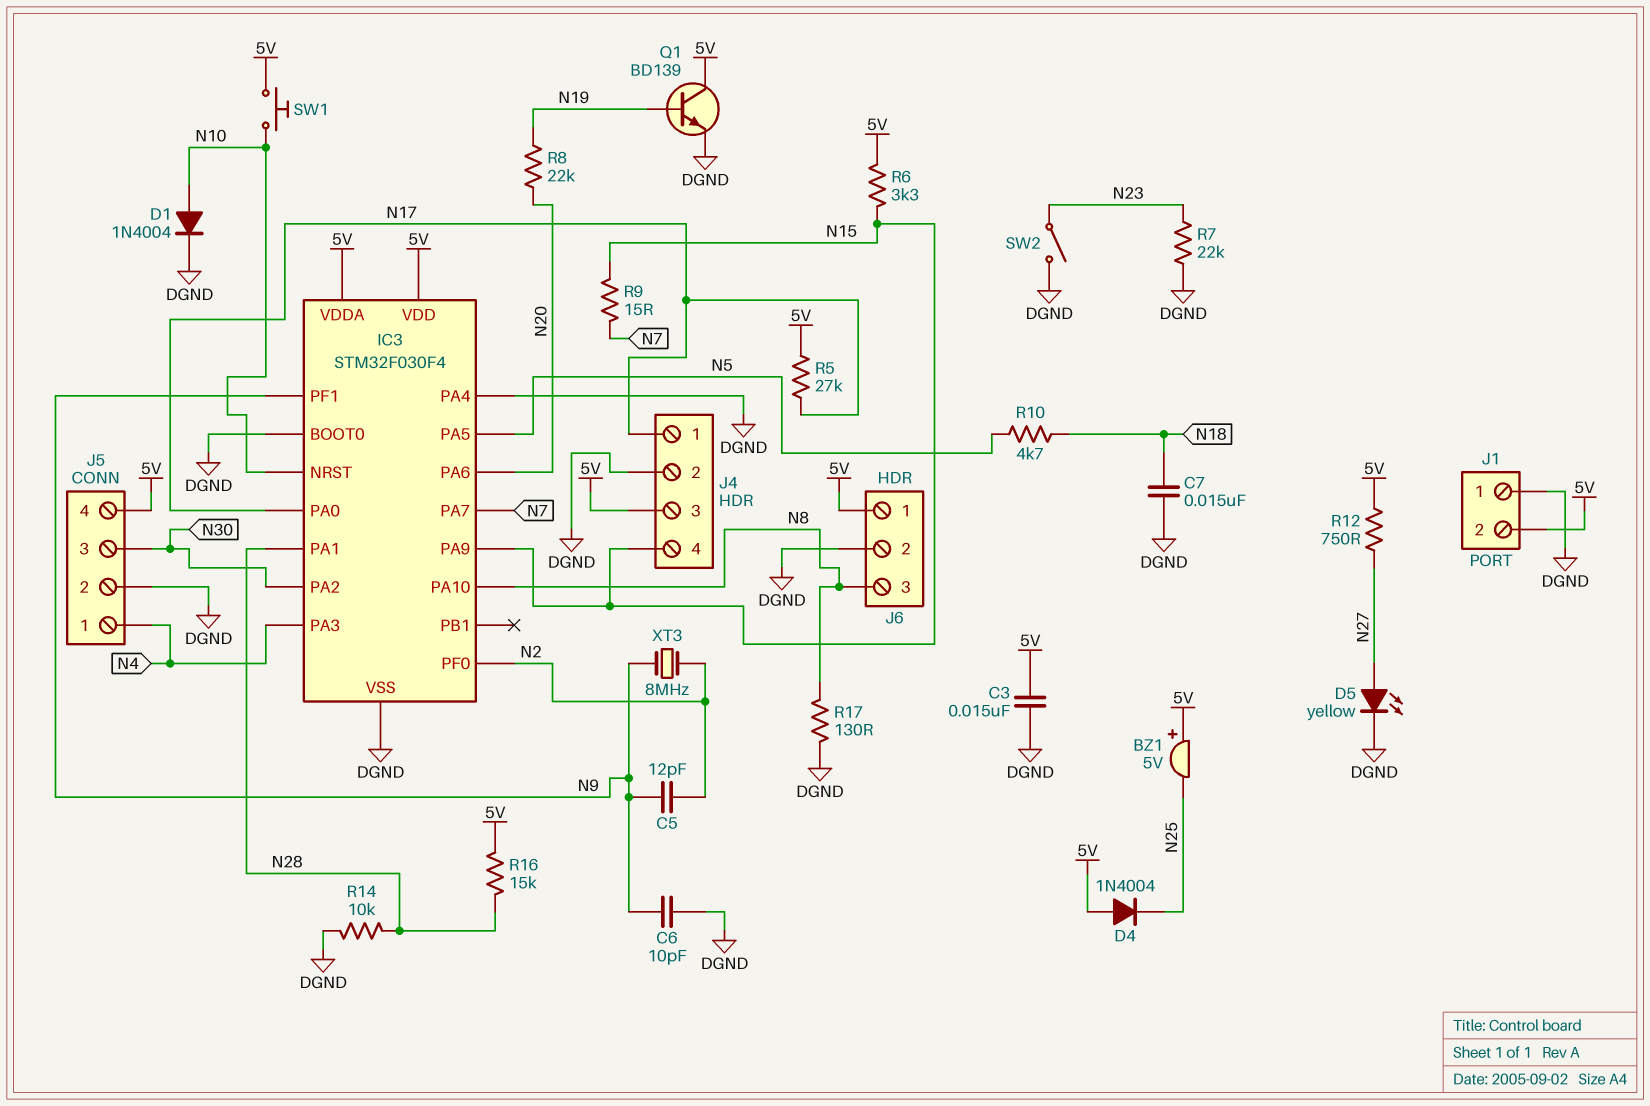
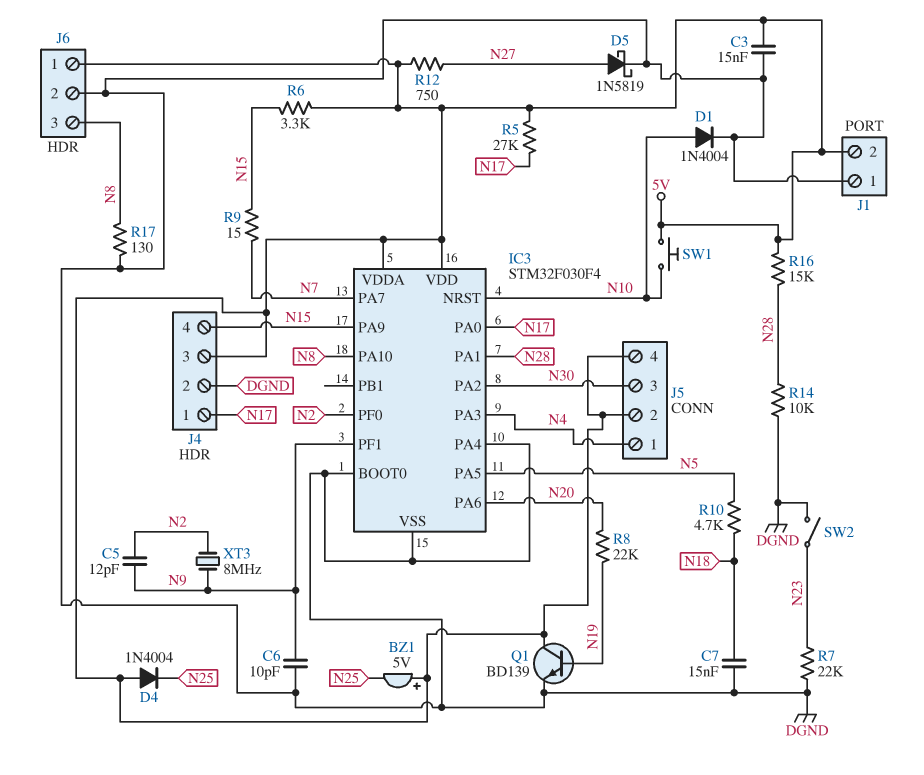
D5: LED yellow (A N27, K DGND) -> schottky 1N5819 (A N27, K DGND)
J5 pin 2: DGND -> 5V

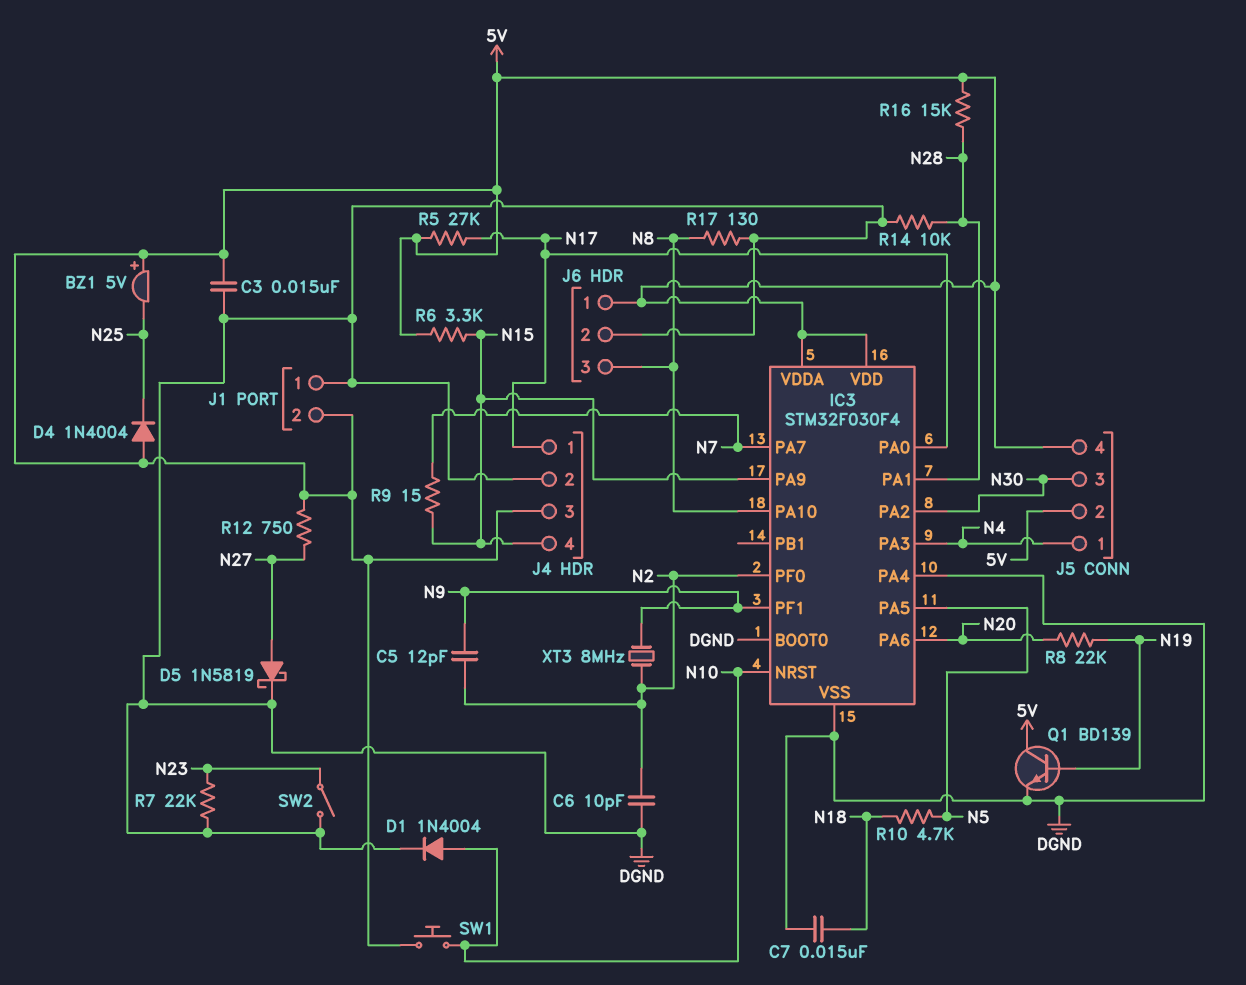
C6: 10pF (DGND, N9) -> 10pF (DGND, N2)

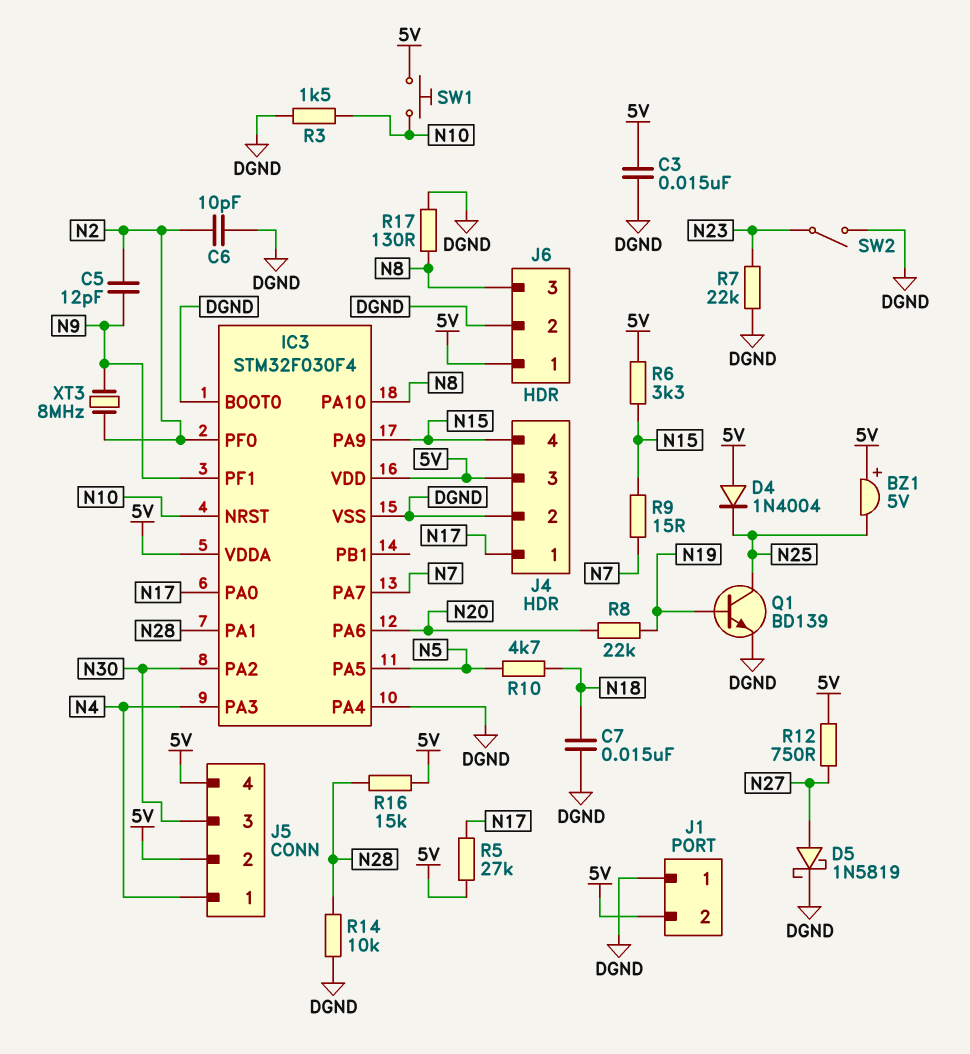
D1: diode 1N4004 (A N10, K DGND) -> none
Q1: NPN BD139 (B N19, C 5V, E DGND) -> NPN BD139 (B N19, C N25, E DGND)
R3: none -> 1.5k (DGND, N10)

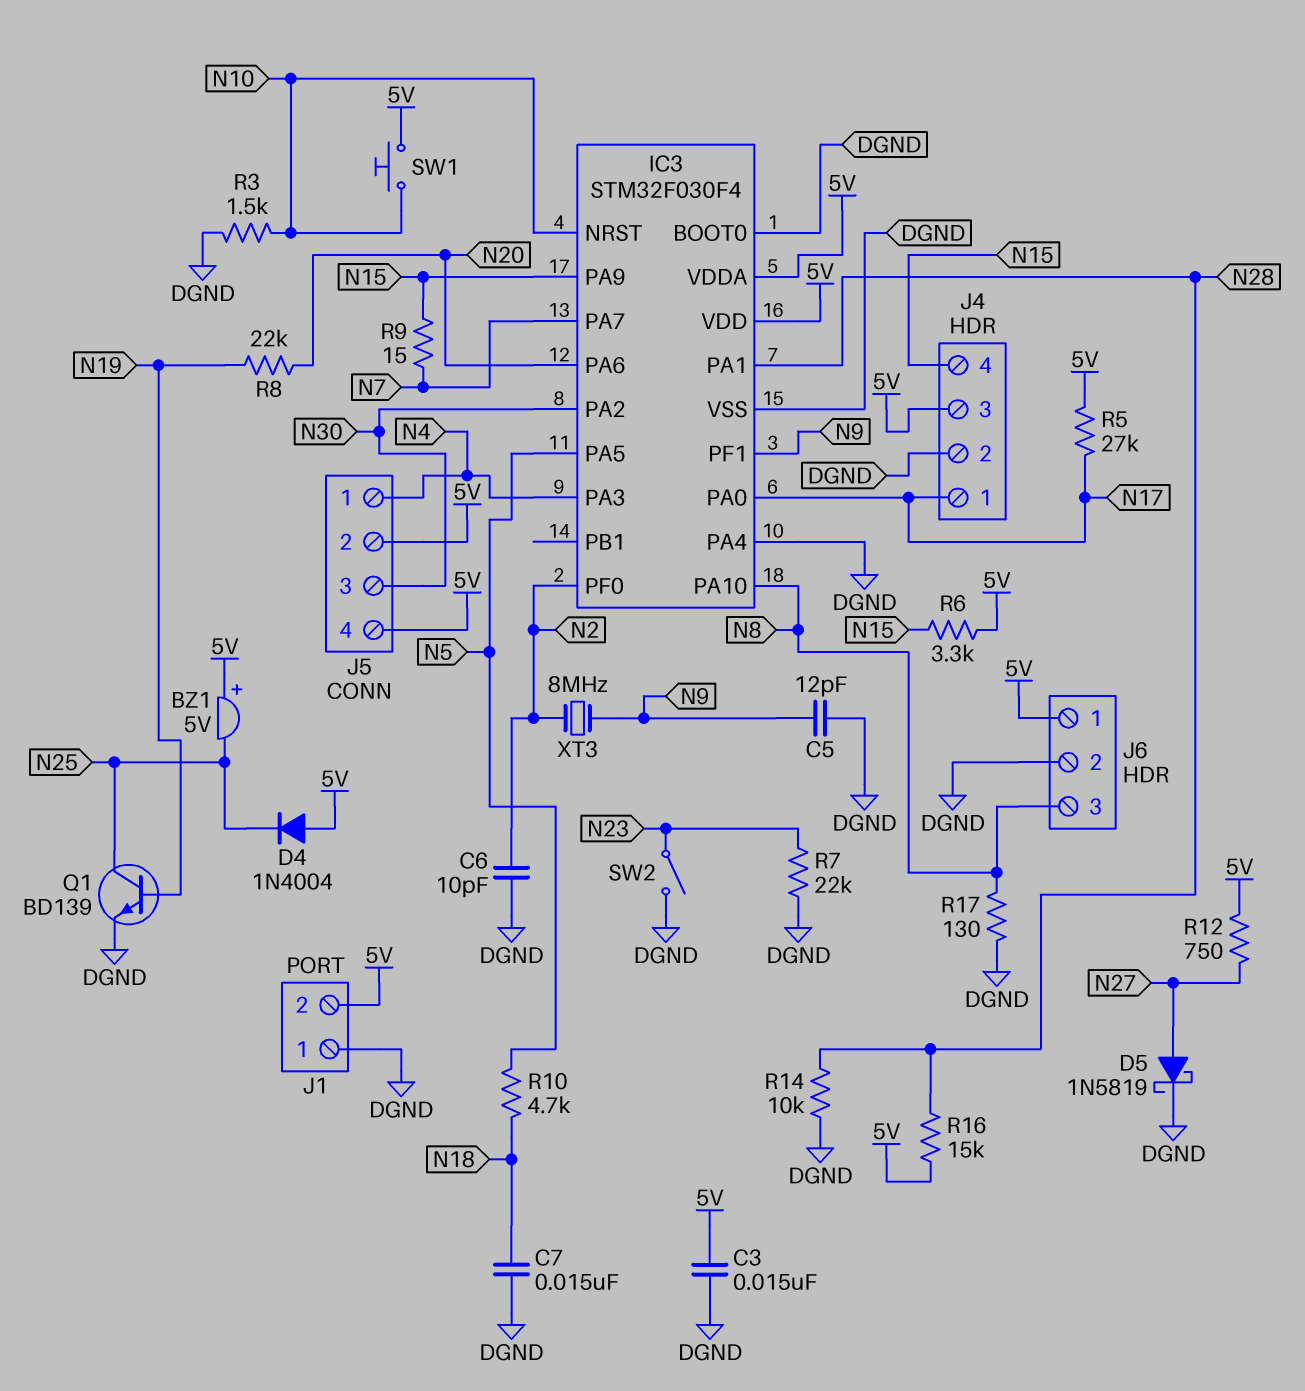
C5: 12pF (N2, N9) -> 12pF (DGND, N9)

